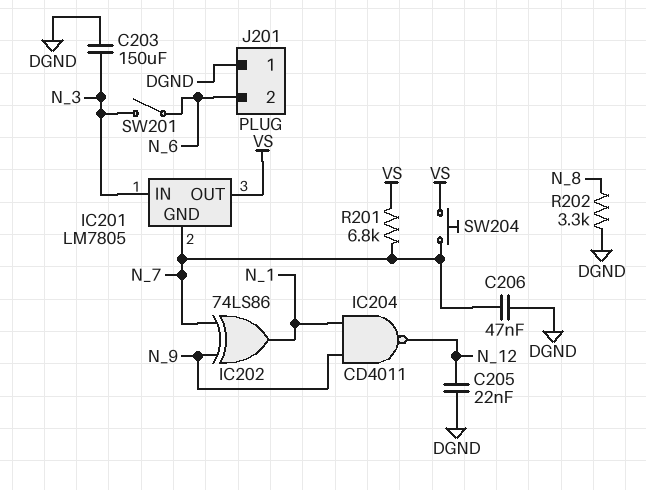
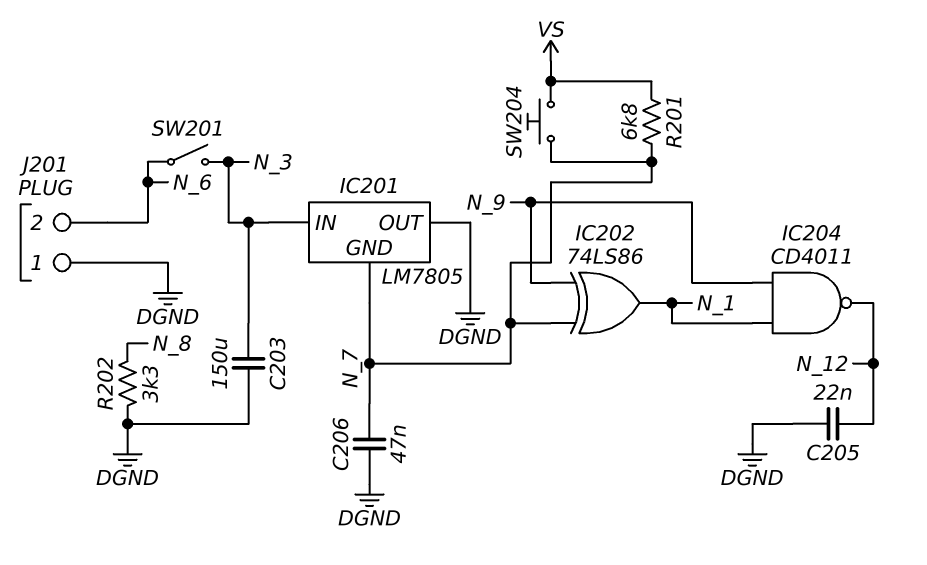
IC201 pin OUT: VS -> DGND

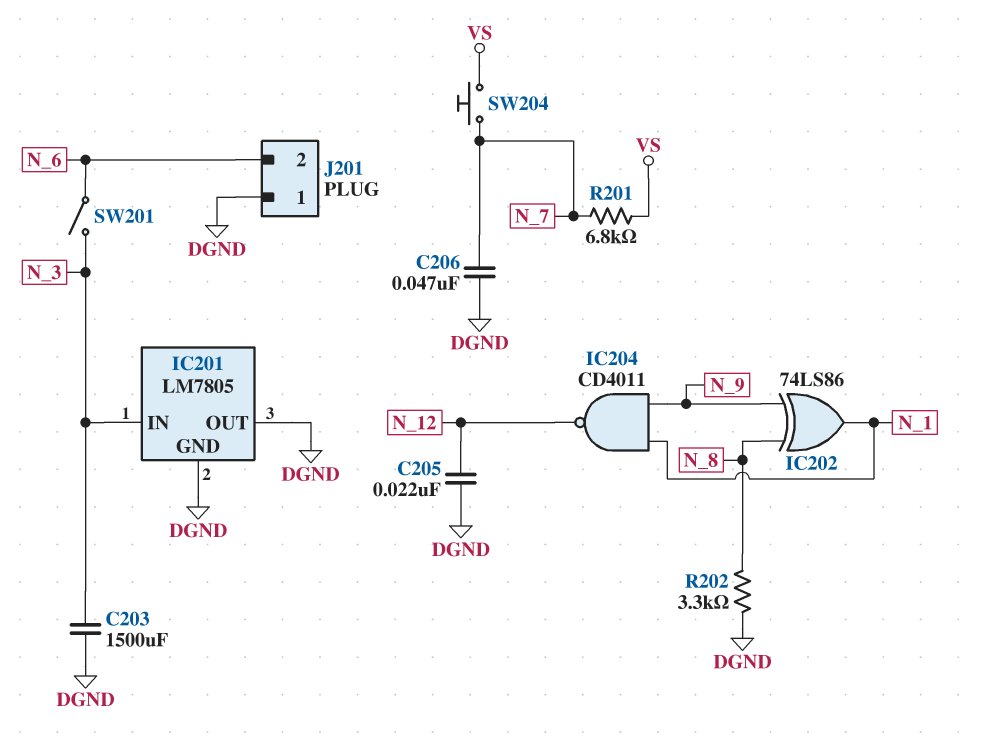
C203: 150uF (DGND, N_3) -> 1500uF (DGND, N_3)
IC201 pin GND: N_7 -> DGND
IC202: XOR 74LS86 (in N_7, in N_9, out N_1) -> XOR 74LS86 (in N_8, in N_9, out N_1)

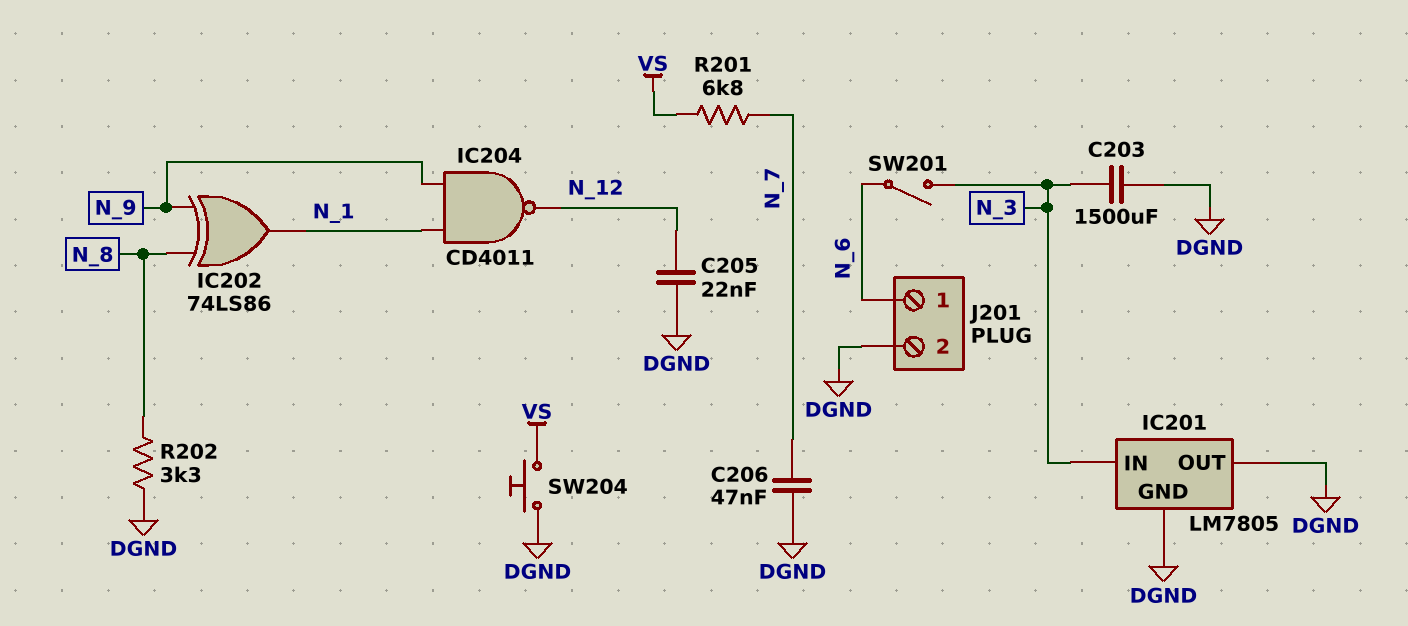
J201 pin 1: DGND -> N_6
J201 pin 2: N_6 -> DGND
SW204: button (N_7, VS) -> button (DGND, VS)

